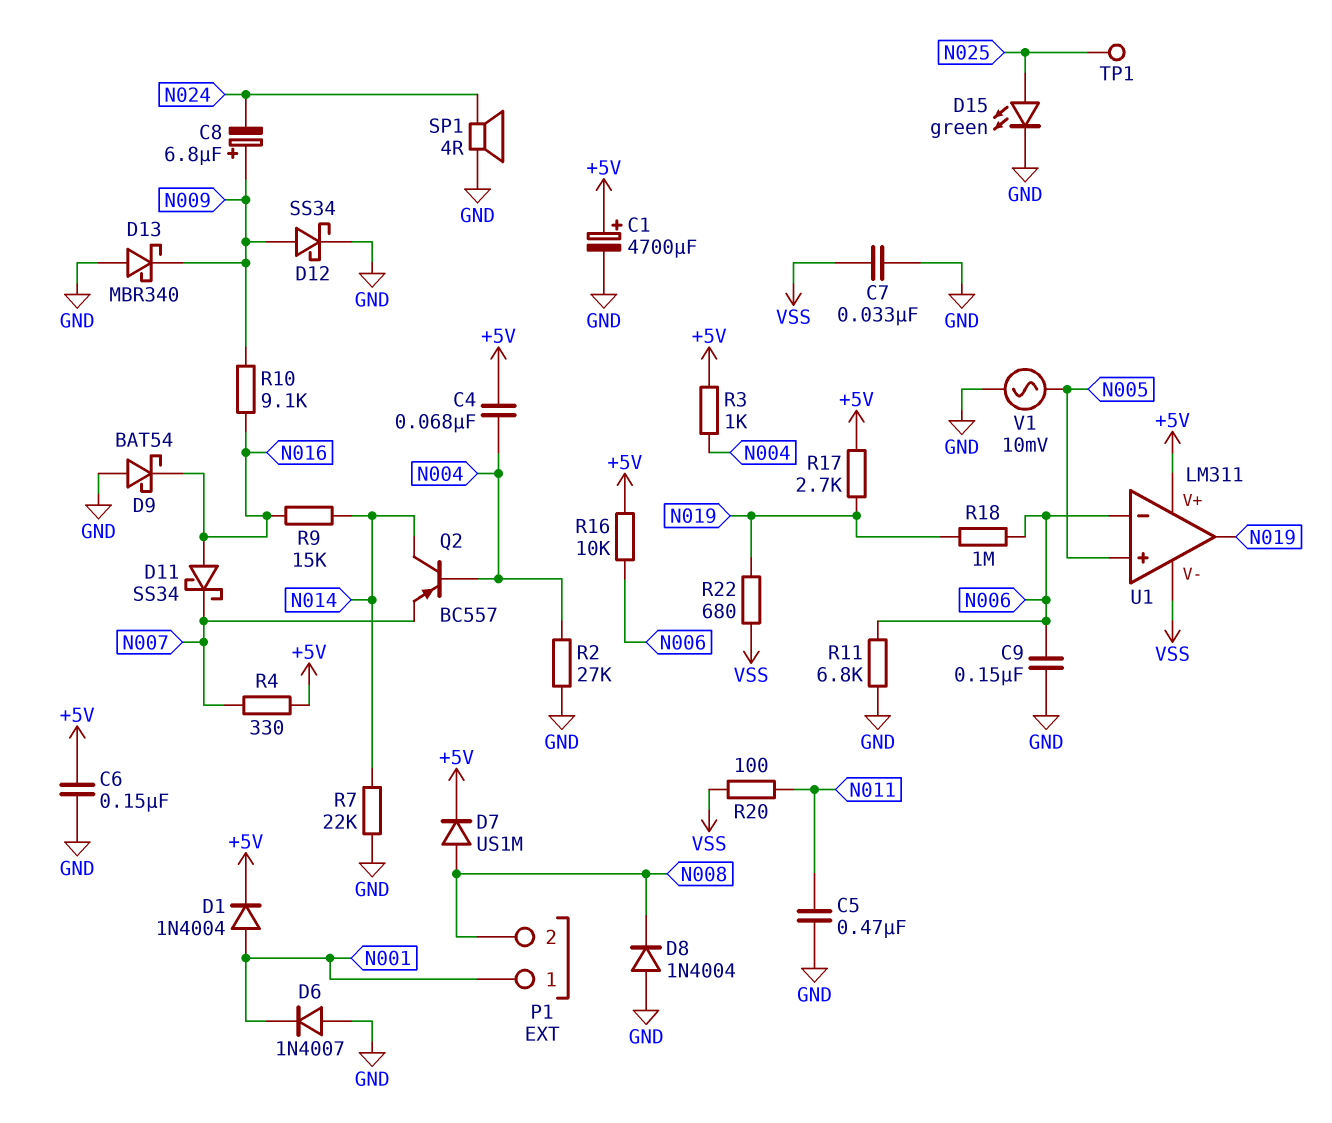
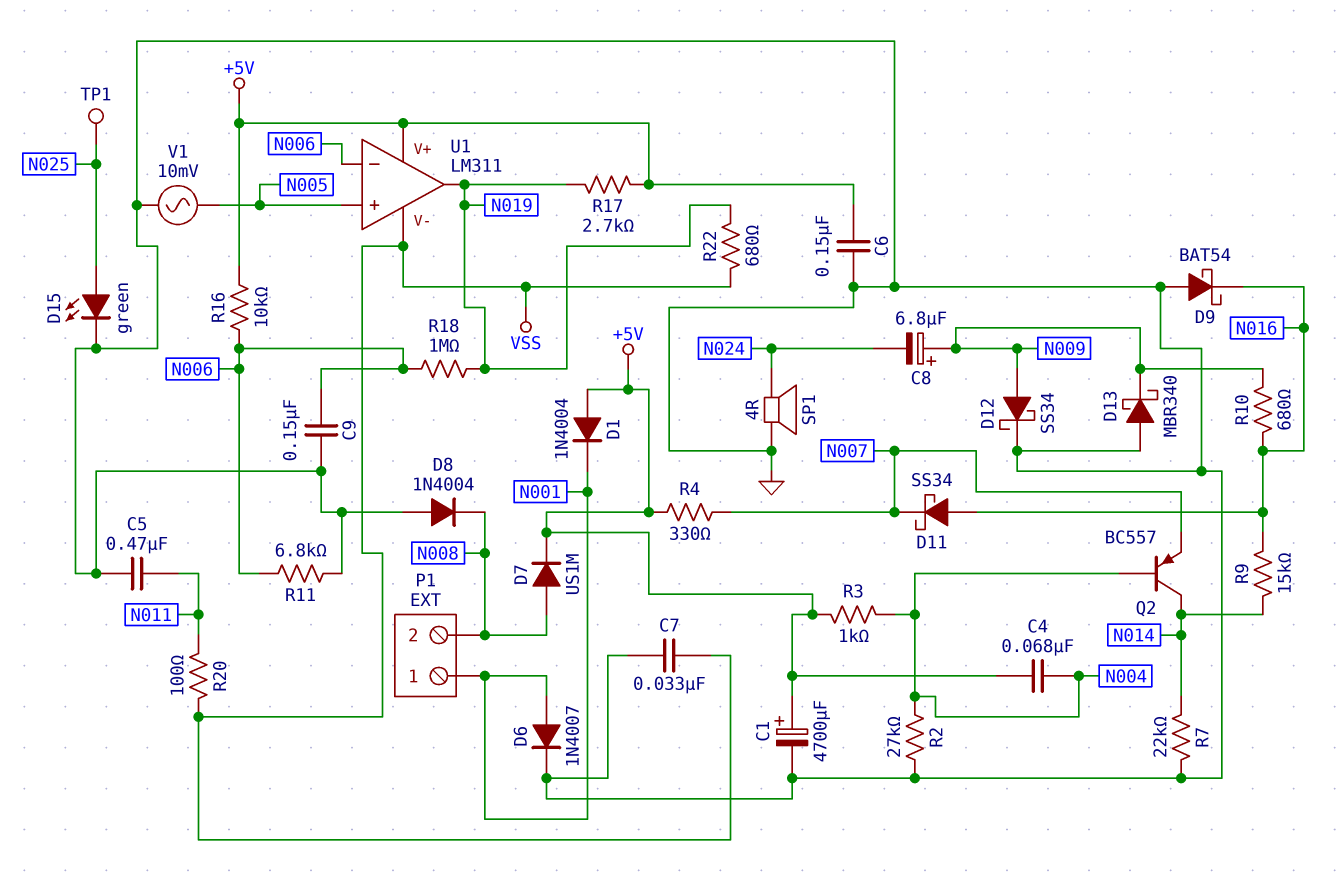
D1: diode 1N4004 (A N001, K +5V) -> diode 1N4004 (A +5V, K N001)
D6: diode 1N4007 (A GND, K N001) -> diode 1N4007 (A N001, K GND)
R10: 9.1k (N009, N016) -> 680 (N009, N016)

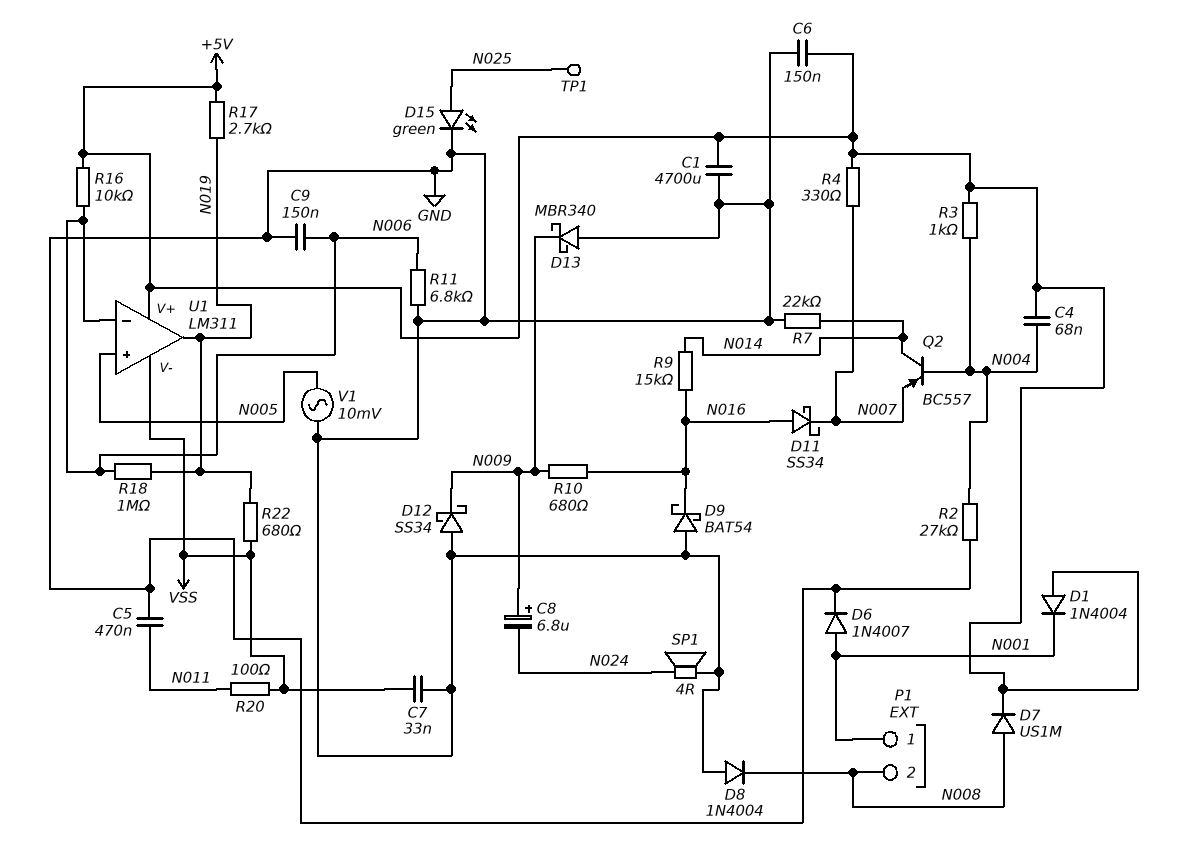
C1: 4700uF (plus +5V, minus GND) -> 4700uF (+5V, GND)
D12: schottky SS34 (A N009, K GND) -> schottky SS34 (A GND, K N009)

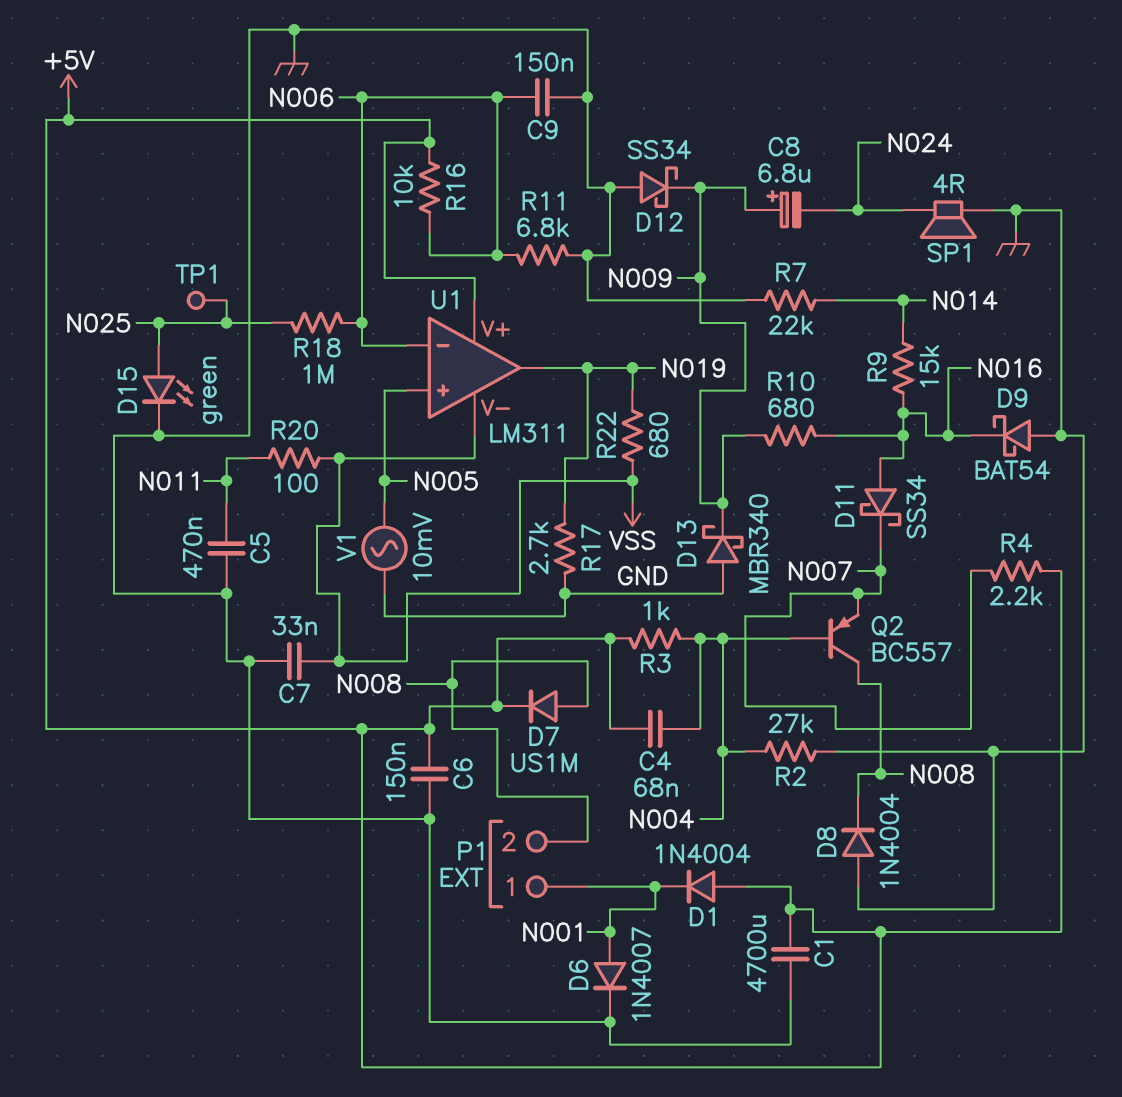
Q2: PNP BC557 (B N004, C N014, E N007) -> PNP BC557 (B N004, C N008, E N007)
R4: 330 (+5V, N007) -> 2.2k (+5V, N007)
R17: 2.7k (+5V, N019) -> 2.7k (GND, N019)
R18: 1M (N006, N019) -> 1M (N006, N025)

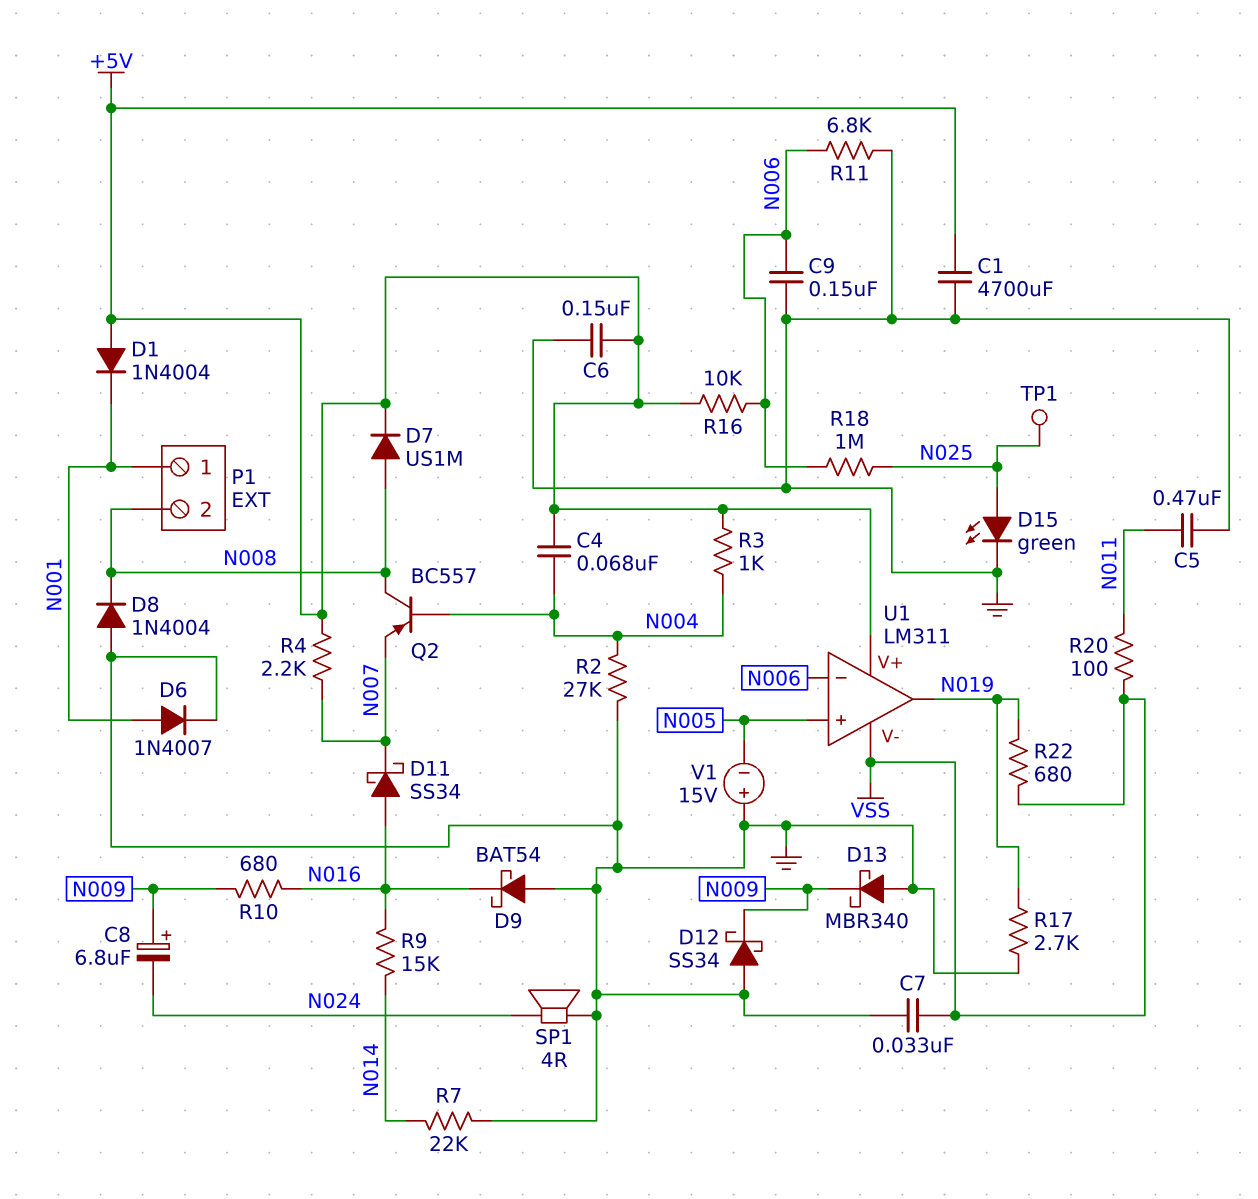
V1: AC 10mV (GND, N005) -> 15V (plus GND, minus N005)

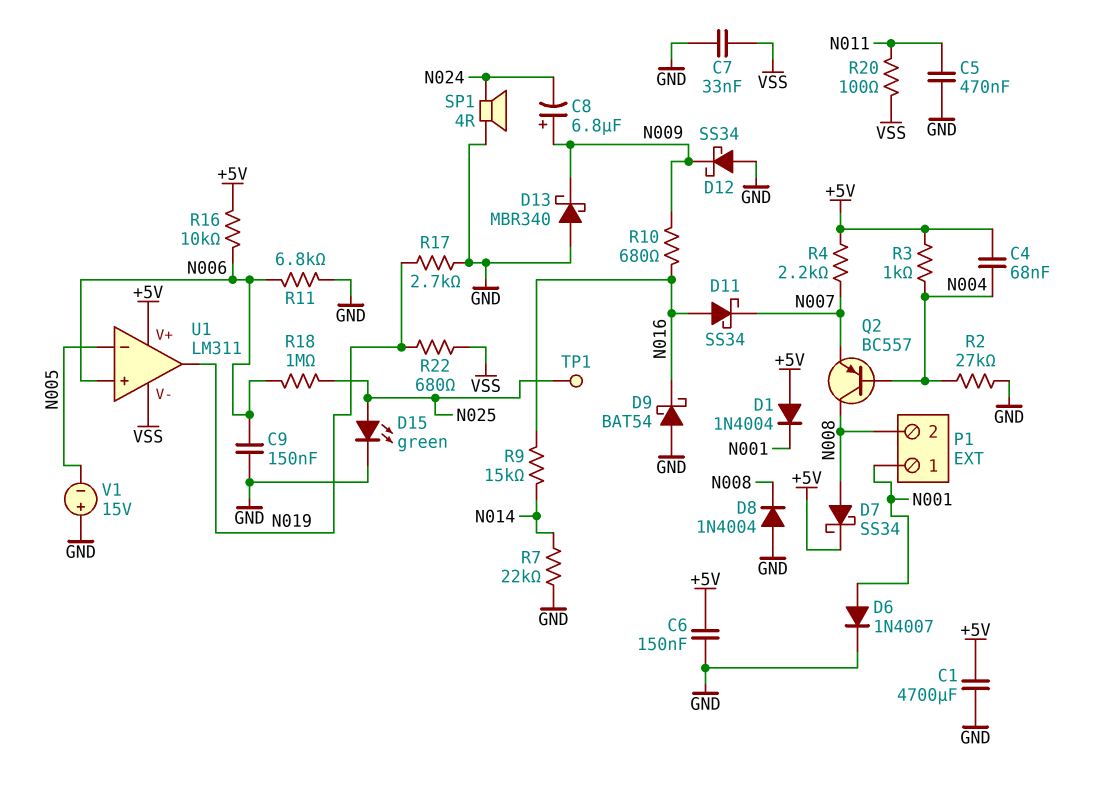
D7: diode US1M (A N008, K +5V) -> schottky SS34 (A N008, K +5V)
U1 pin in+: N005 -> N006
U1 pin in-: N006 -> N005

